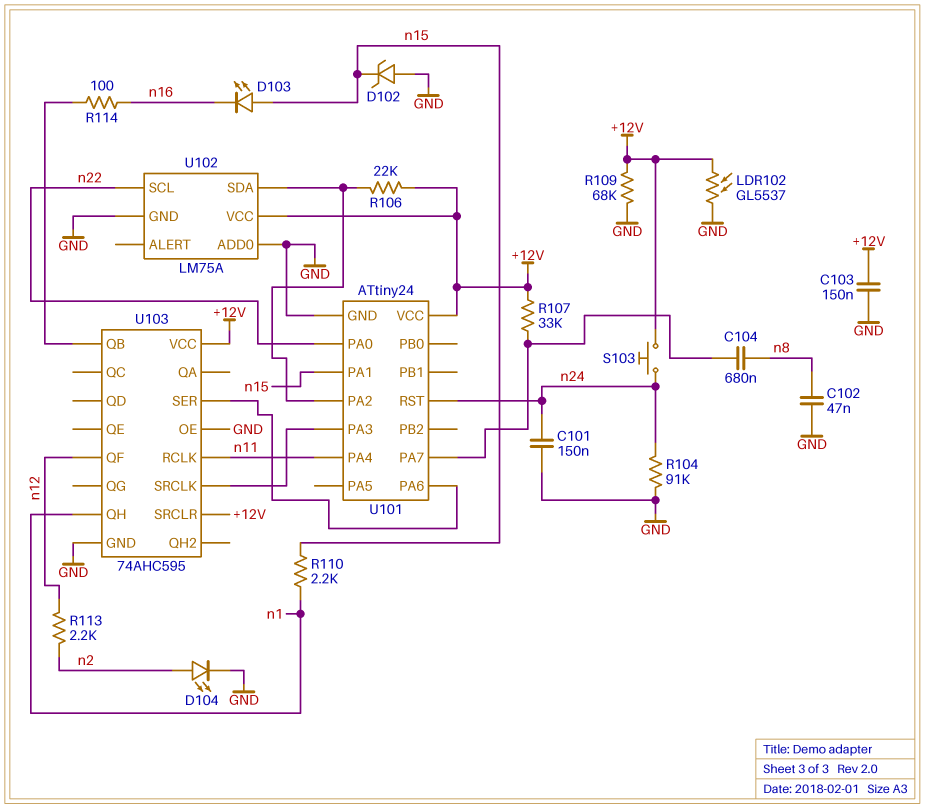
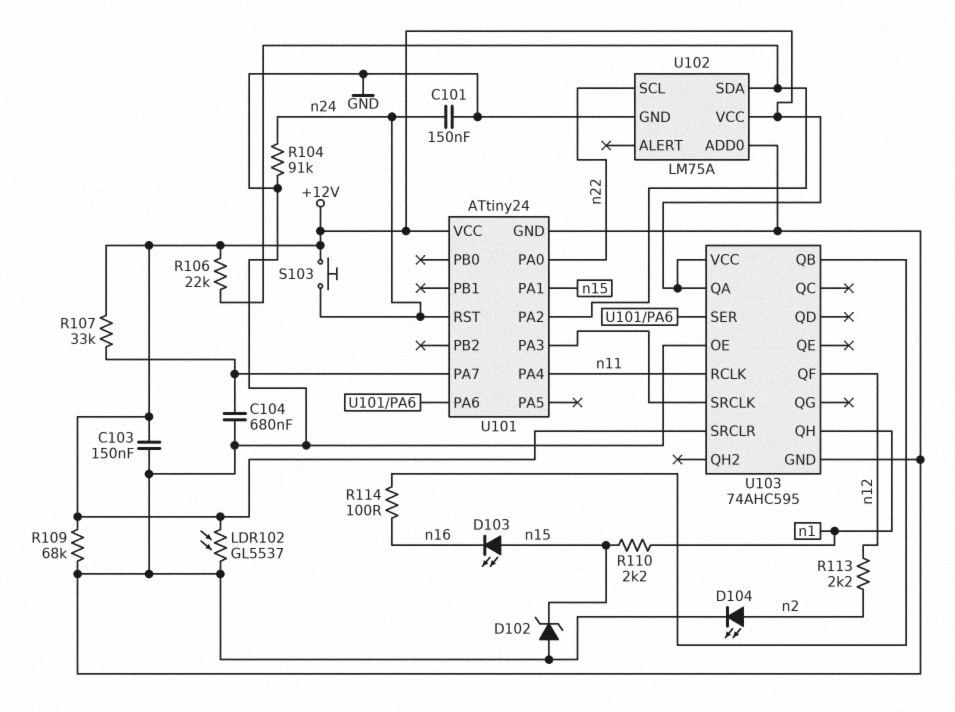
C102: 47nF (GND, n8) -> none
C104: 680nF (U101/PA7, n8) -> 680nF (GND, U101/PA7)
U103 pin QA: none -> +12V

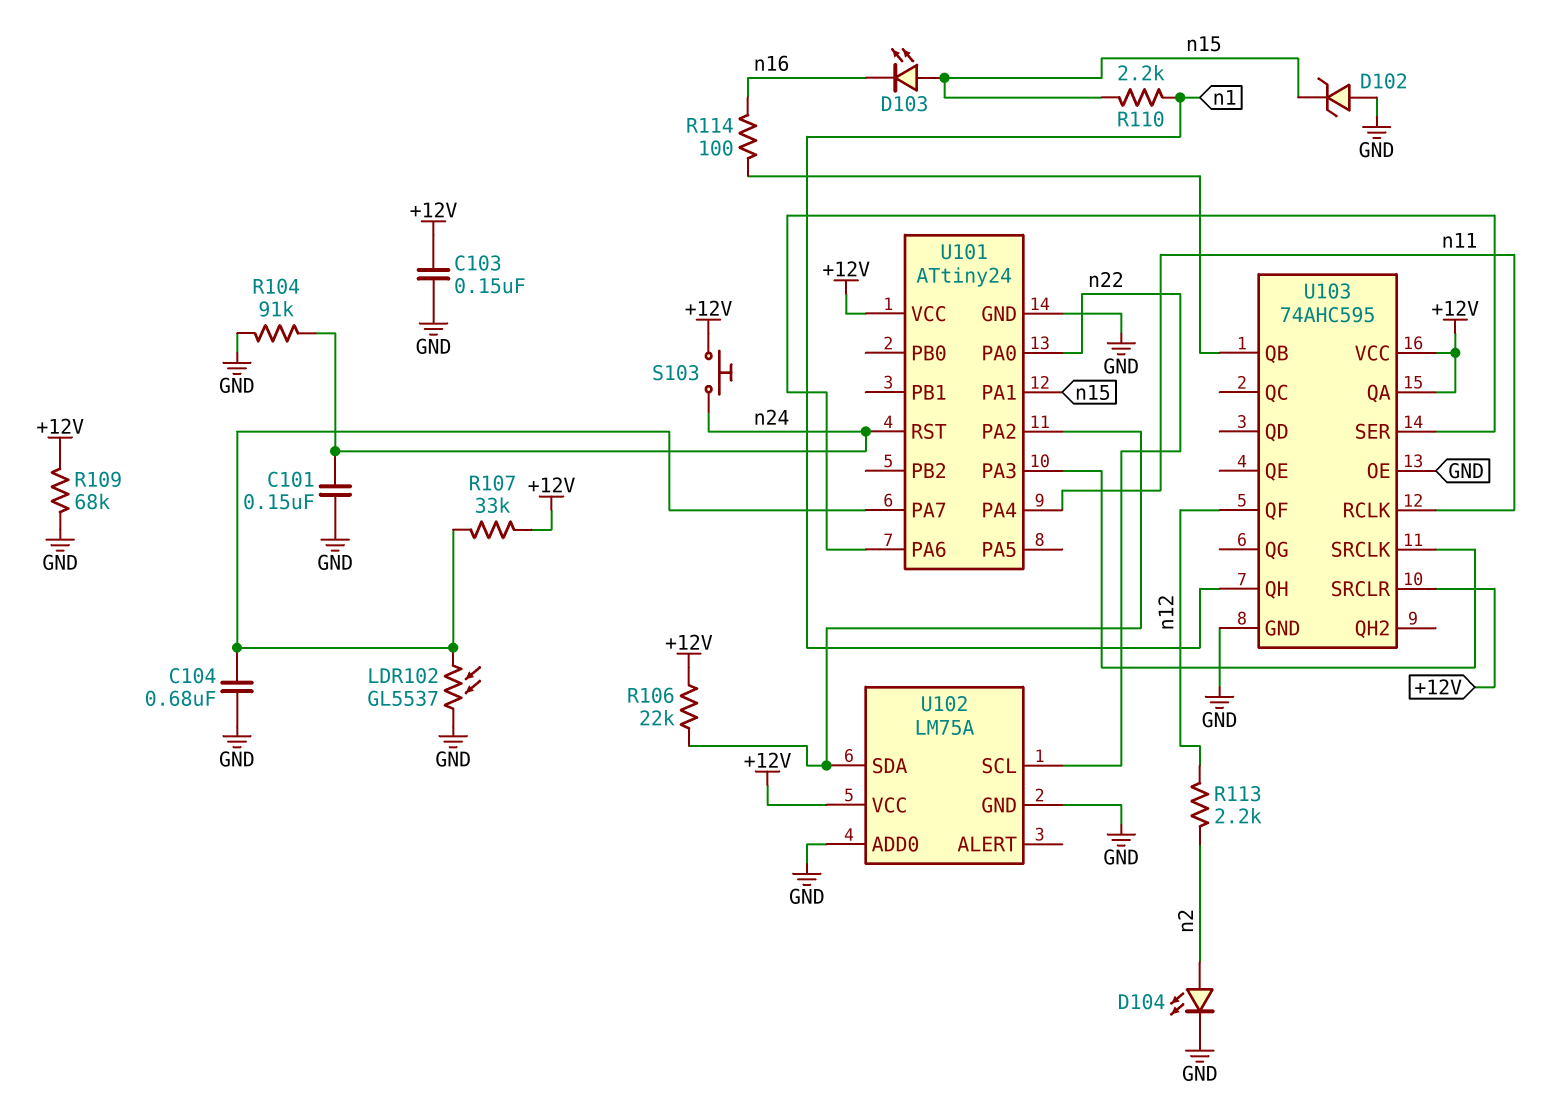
LDR102: GL5537 (+12V, GND) -> GL5537 (GND, U101/PA7)

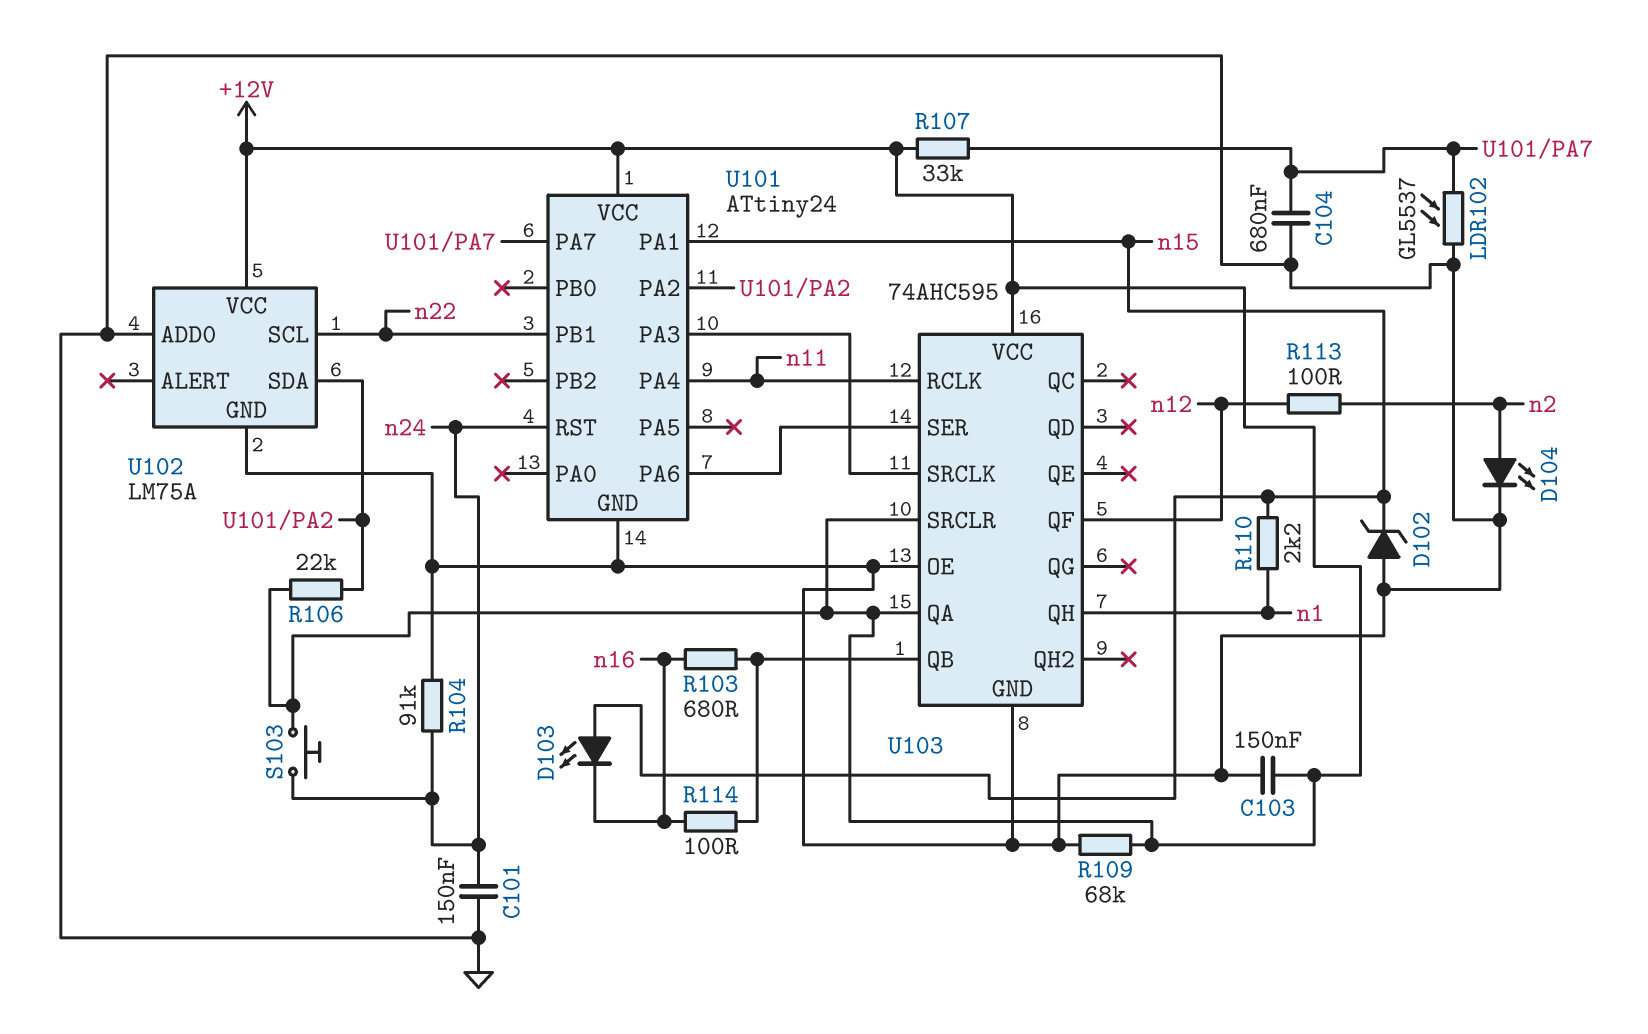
R103: none -> 680 (U103/QB, n16)
R113: 2.2k (n2, n12) -> 100 (n2, n12)
U101 pin PA0: n22 -> none
U101 pin PB1: none -> n22

